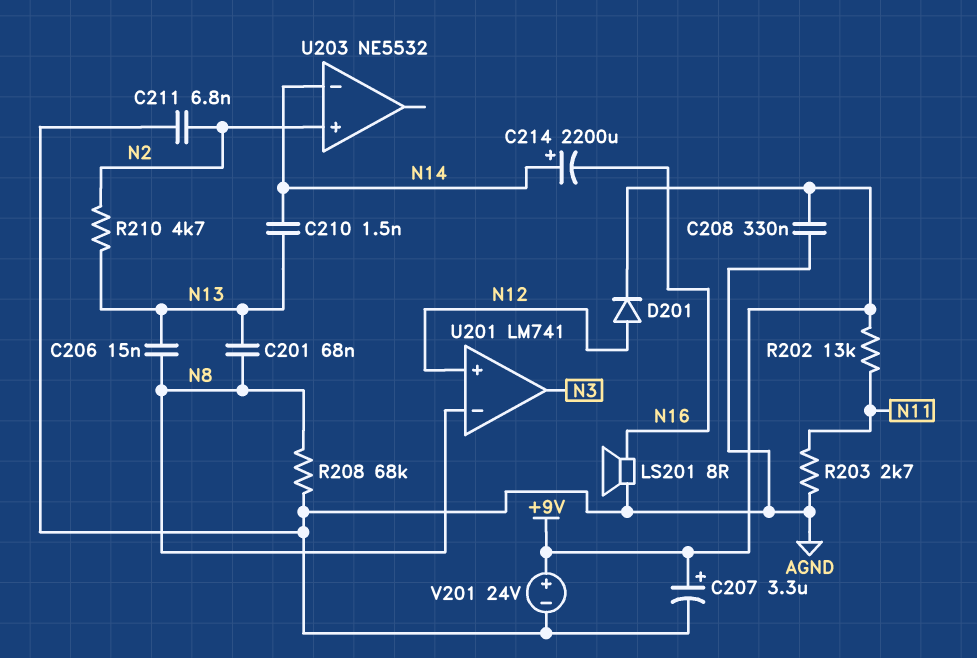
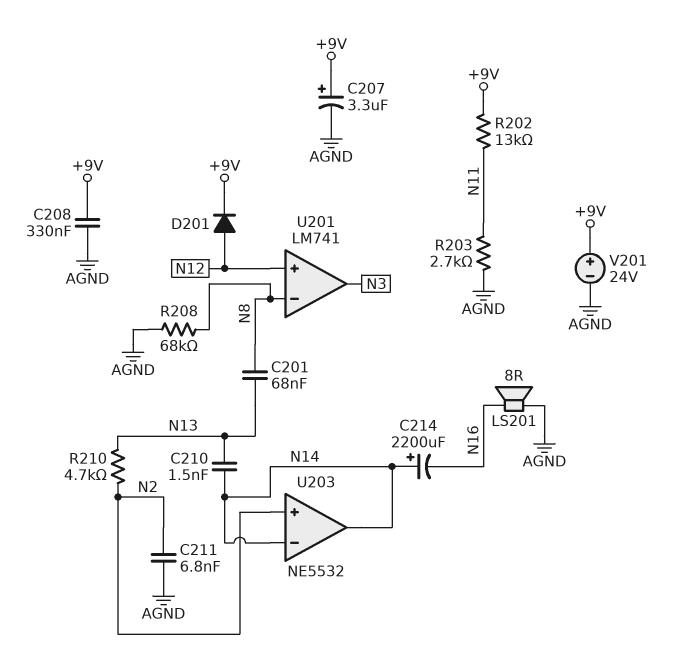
C206: 15nF (N8, N13) -> none
U203 pin out: none -> N14

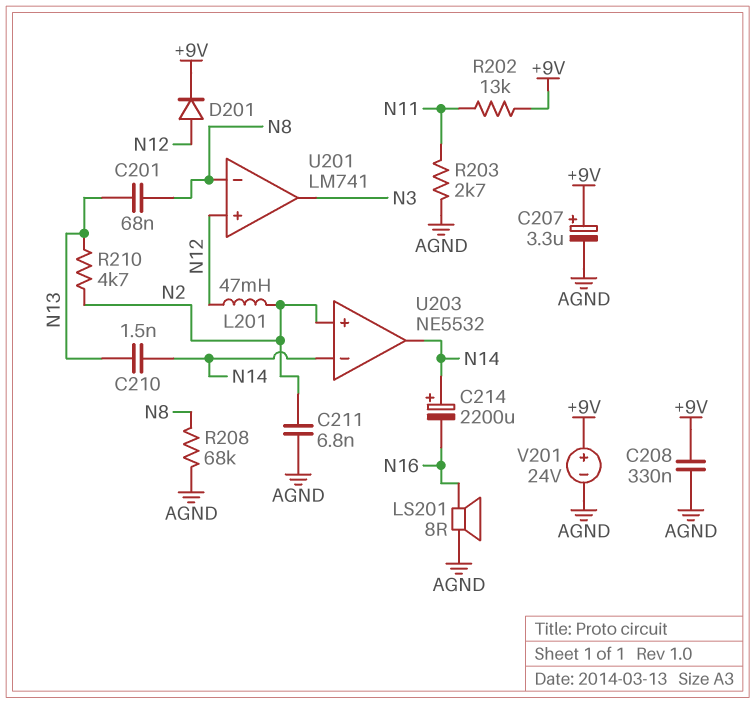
L201: none -> 47mH (N2, N12)

